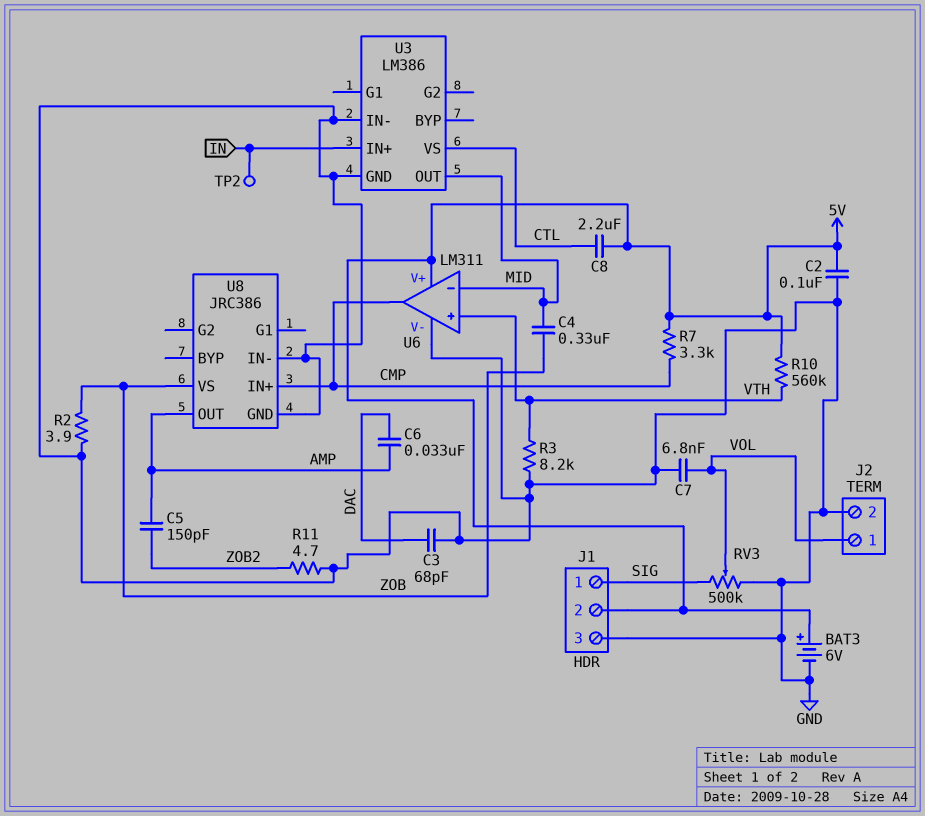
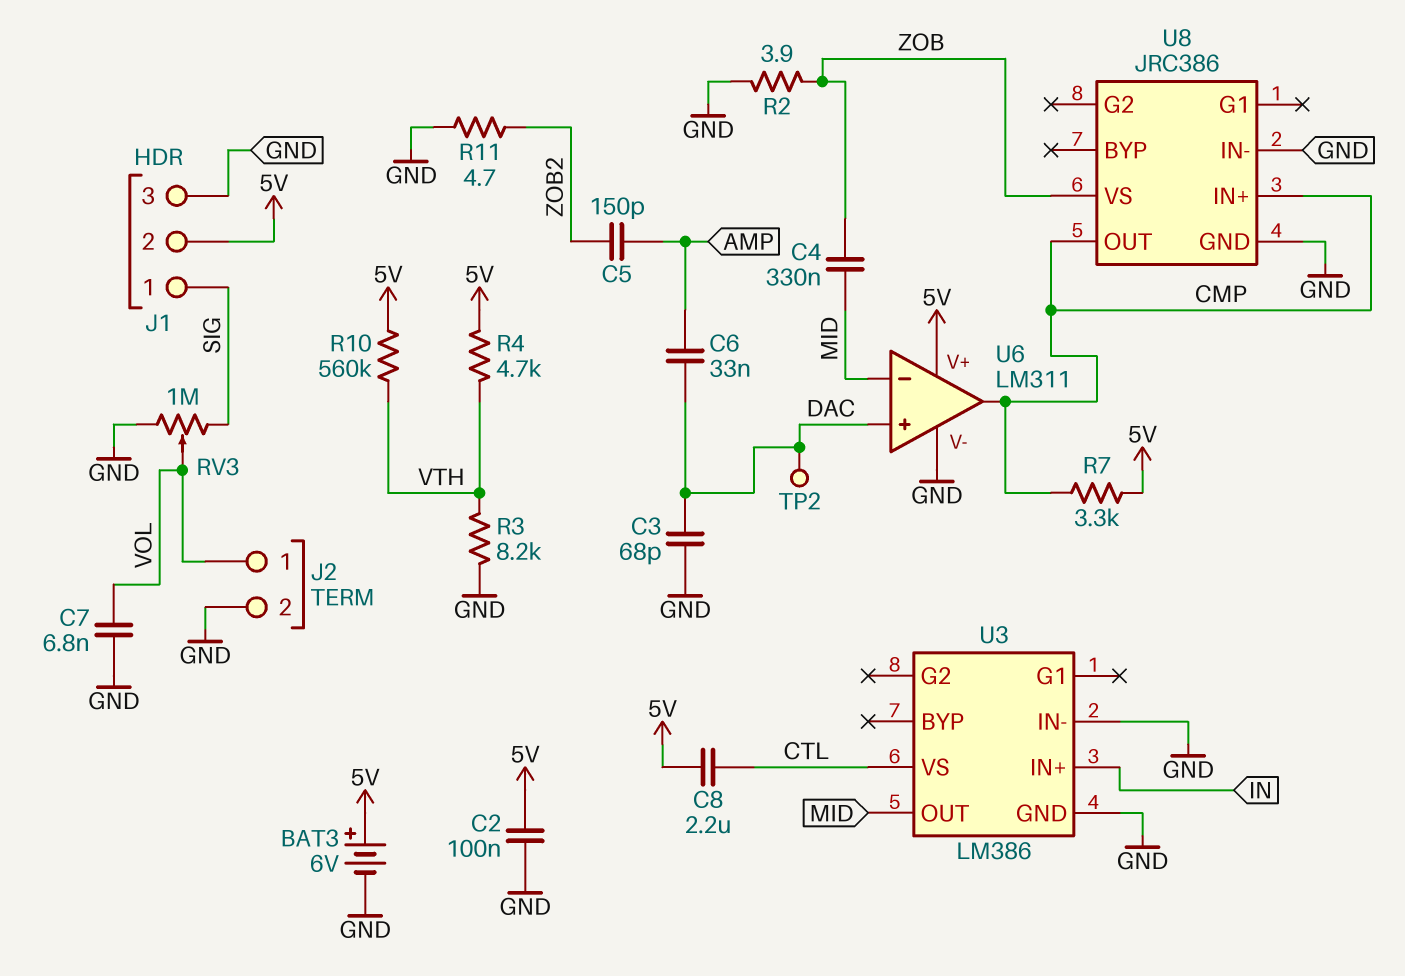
R4: none -> 4.7k (5V, VTH)
RV3: 500k (GND, SIG, wiper VOL) -> 1M (GND, SIG, wiper VOL)
TP2: test point (IN) -> test point (DAC)
U6 pin in+: VTH -> DAC
U8 pin OUT: AMP -> CMP

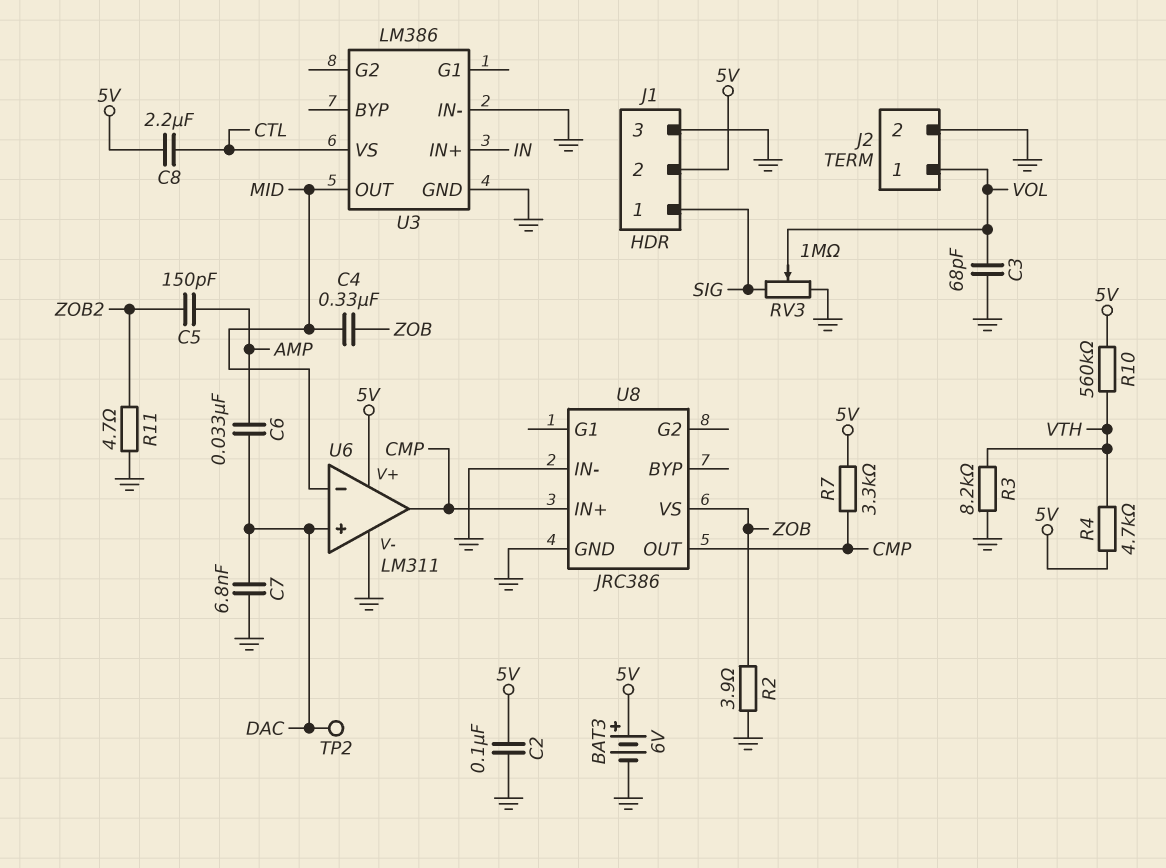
C3: 68pF (DAC, GND) -> 68pF (GND, VOL)
C7: 6.8nF (GND, VOL) -> 6.8nF (DAC, GND)

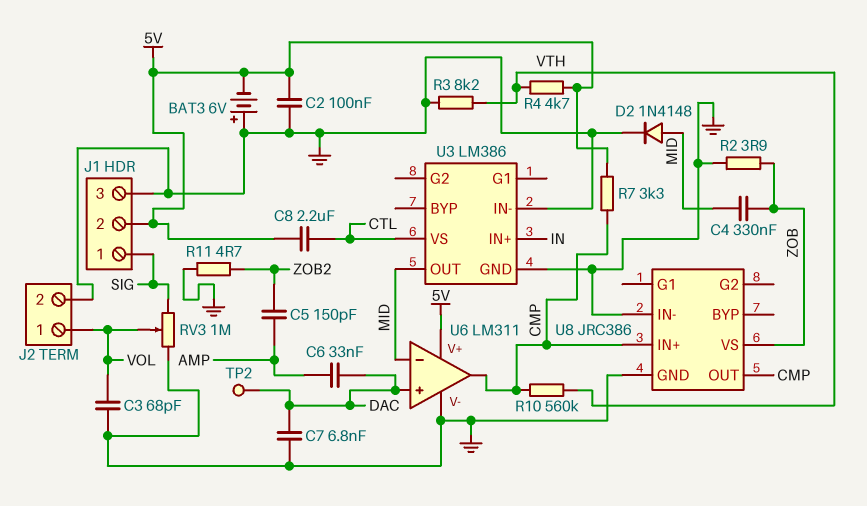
BAT3: 6V (plus 5V, minus GND) -> 6V (plus GND, minus 5V)
D2: none -> diode 1N4148 (A MID, K GND)
R10: 560k (5V, VTH) -> 560k (CMP, VTH)

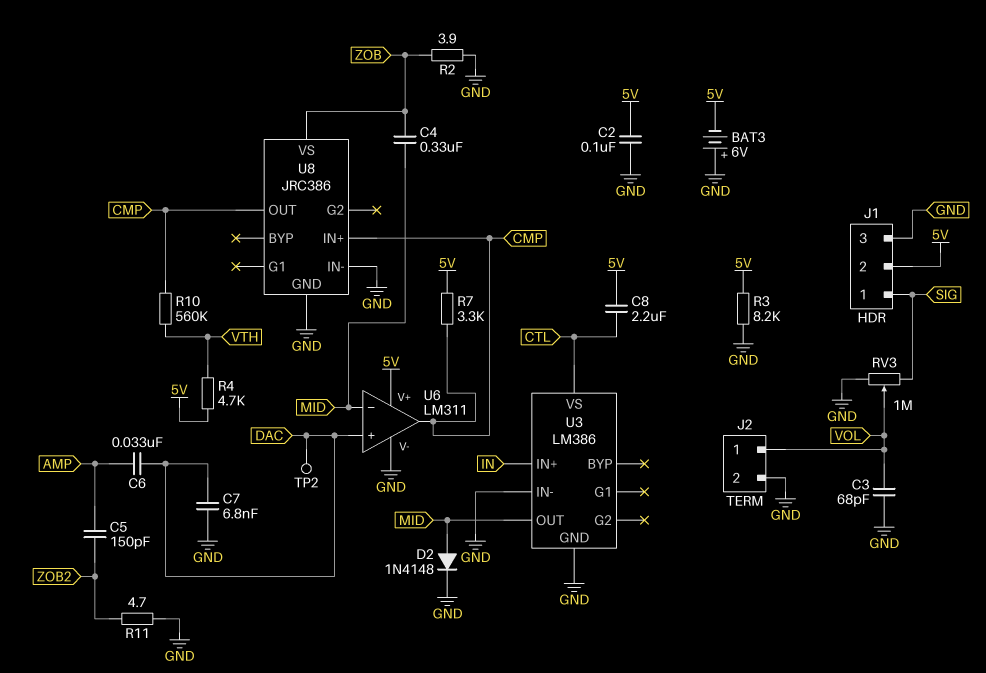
R3: 8.2k (GND, VTH) -> 8.2k (5V, GND)

